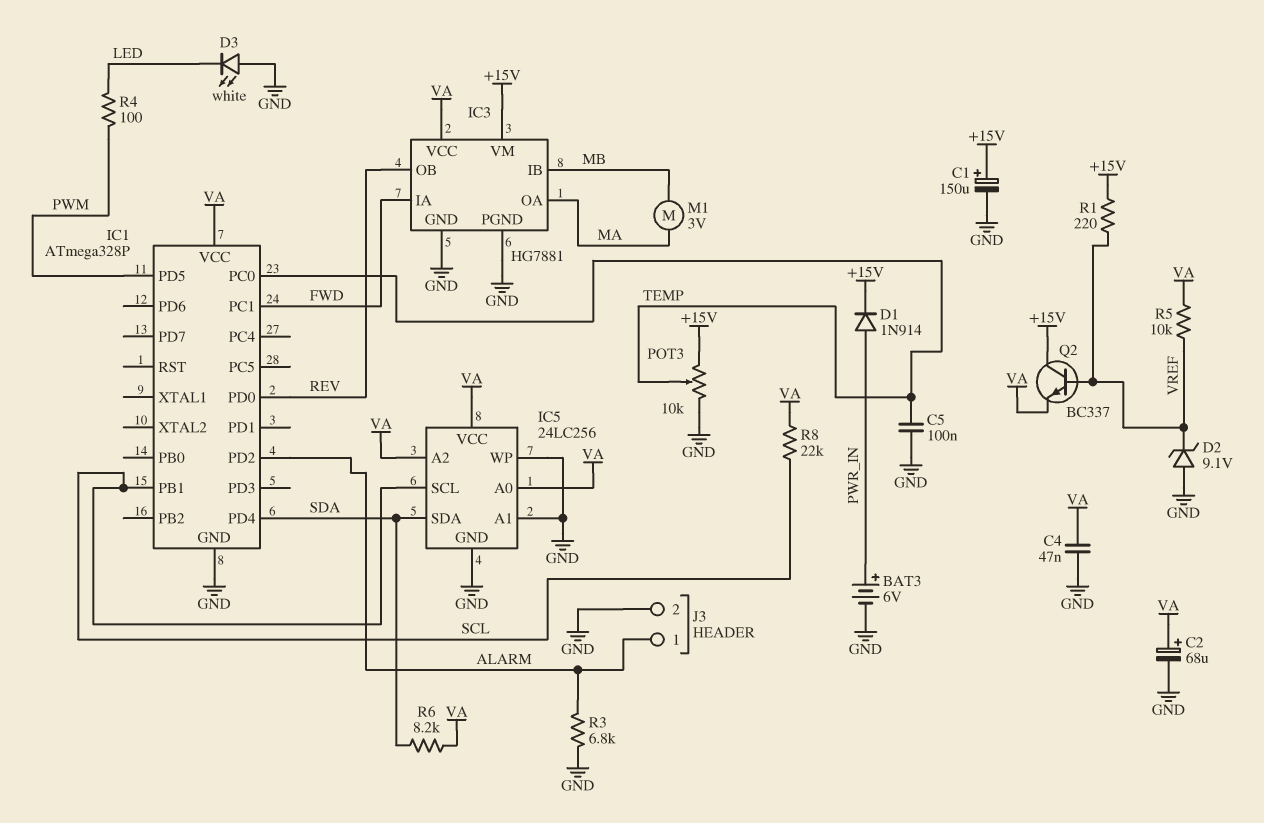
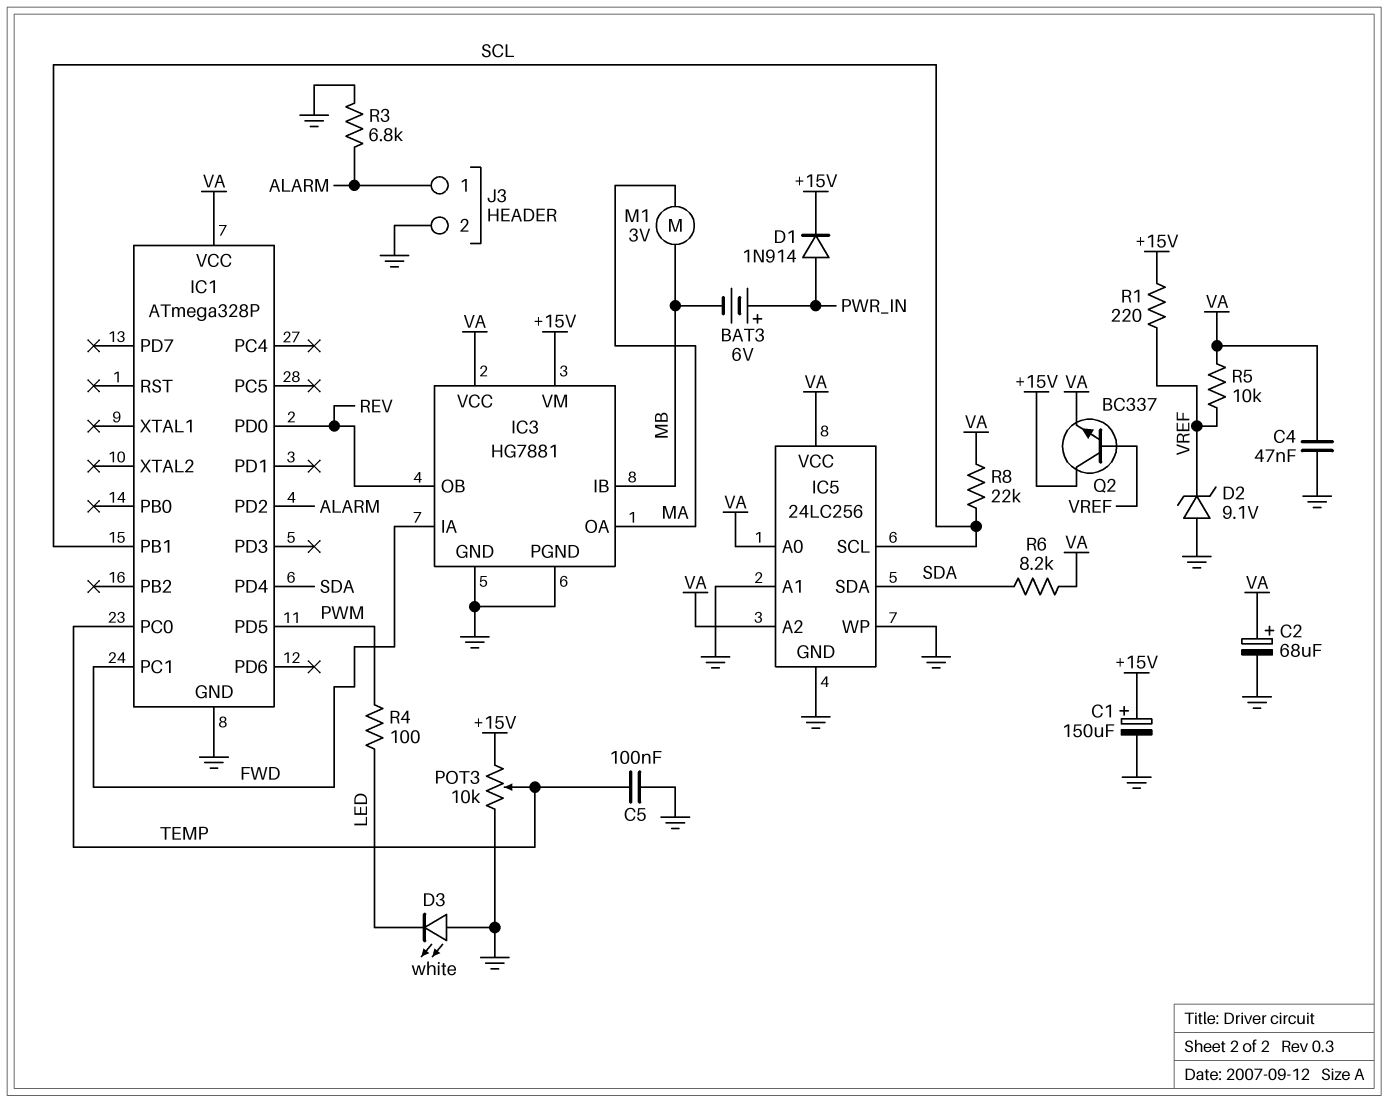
BAT3: 6V (plus PWR_IN, minus GND) -> 6V (plus PWR_IN, minus MB)

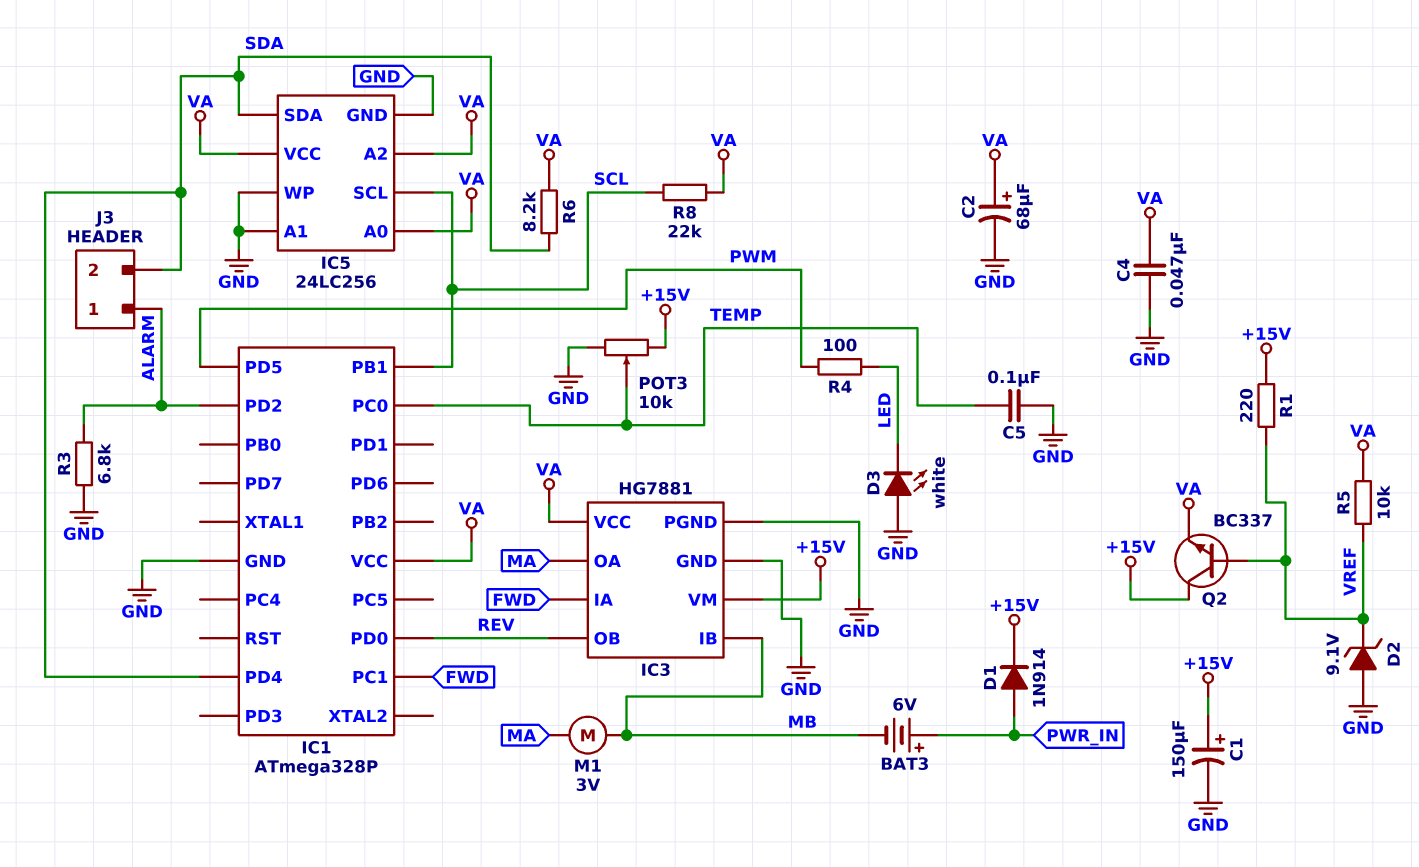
J3 pin 2: GND -> SDA

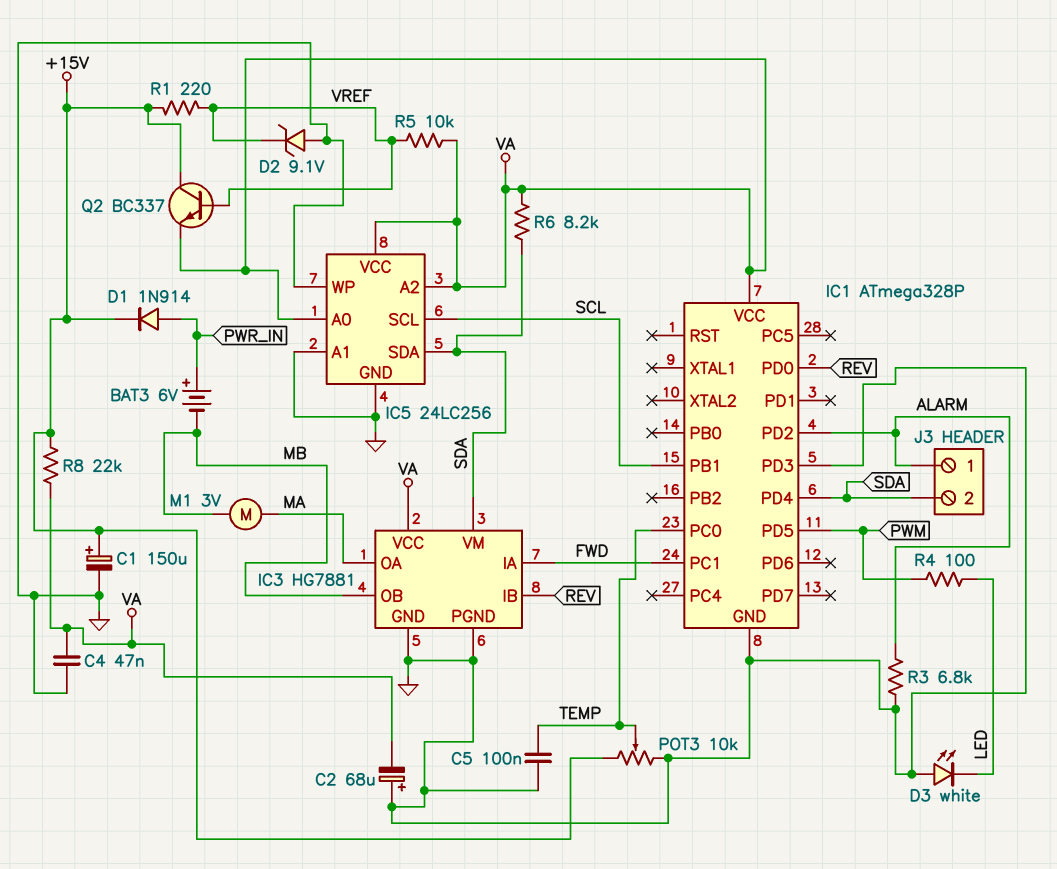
C2: 68uF (plus VA, minus GND) -> 68uF (plus GND, minus VA)
IC1 pin PD3: none -> GND
IC3 pin IB: MB -> REV
IC3 pin OB: REV -> MB
IC3 pin VM: +15V -> SDA
R8: 22k (SCL, VA) -> 22k (+15V, VA)

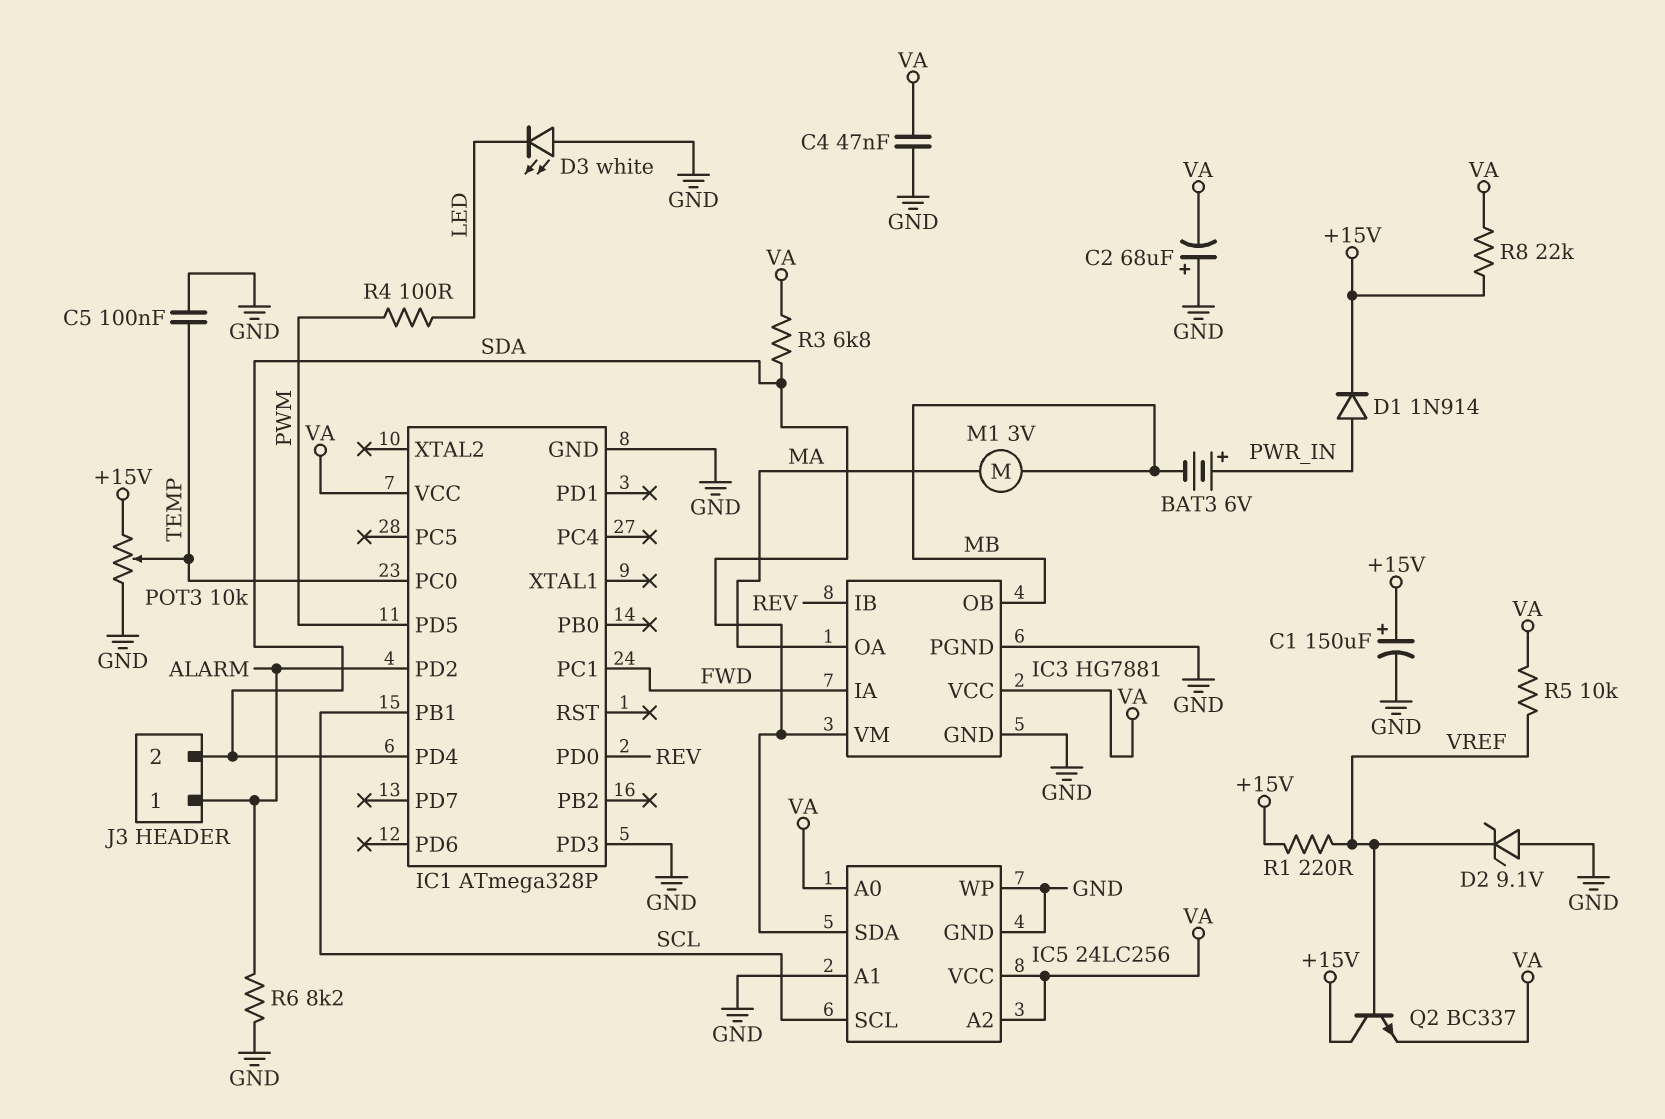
R3: 6.8k (ALARM, GND) -> 6.8k (SDA, VA)
R6: 8.2k (SDA, VA) -> 8.2k (ALARM, GND)

